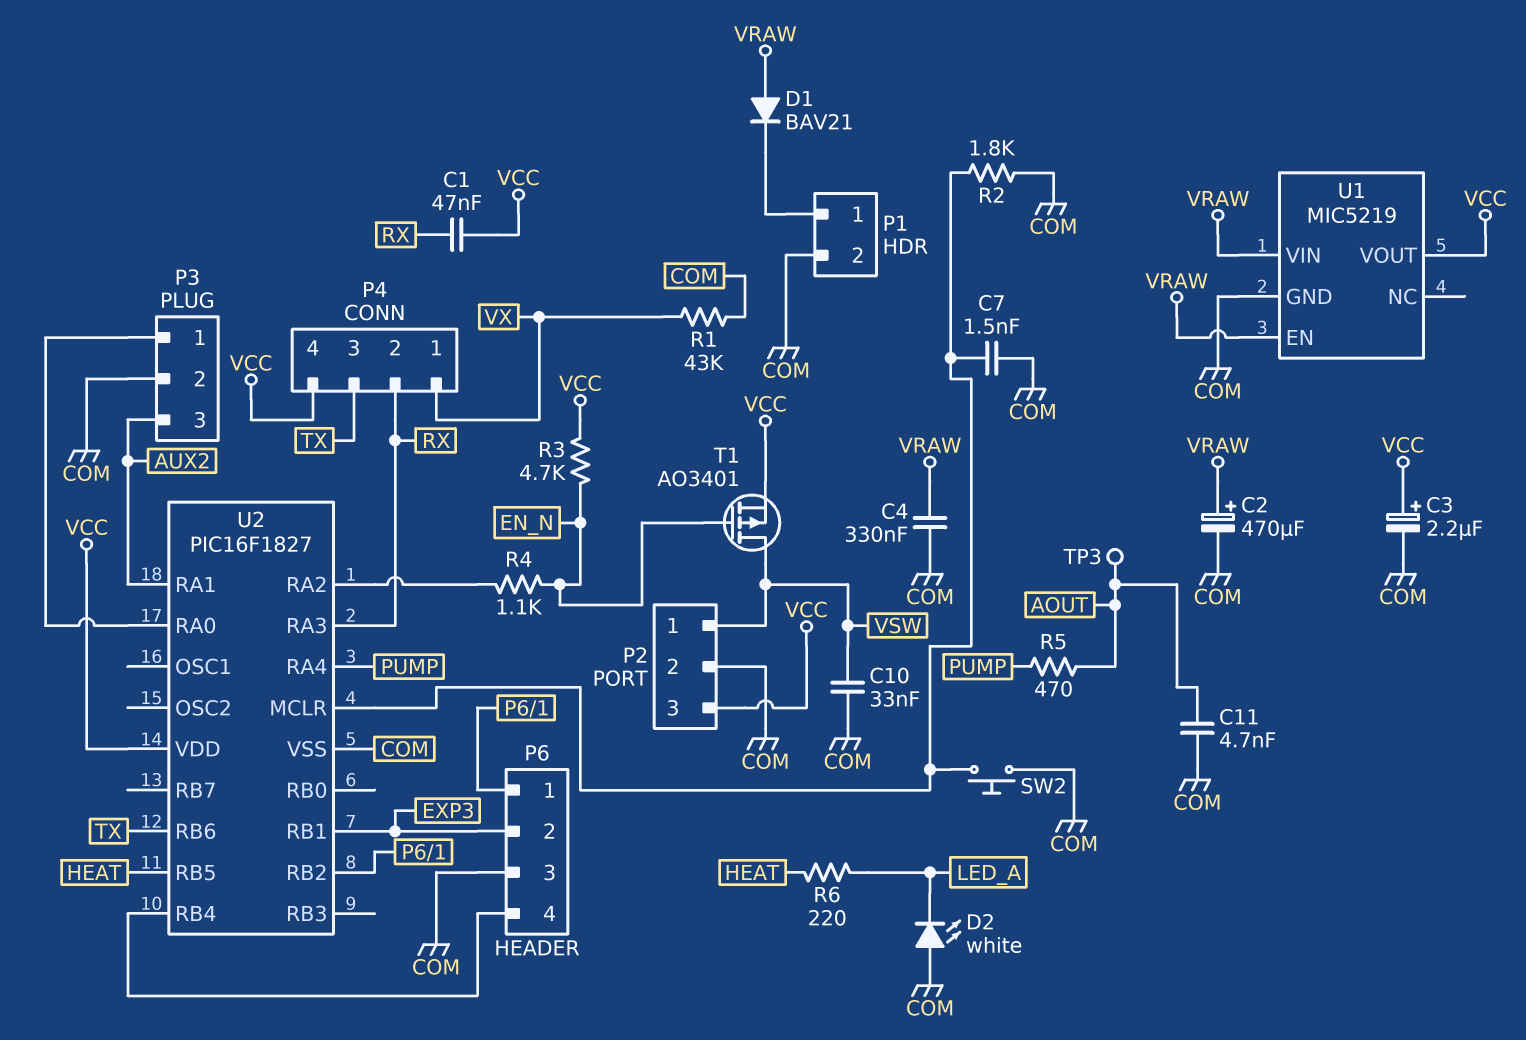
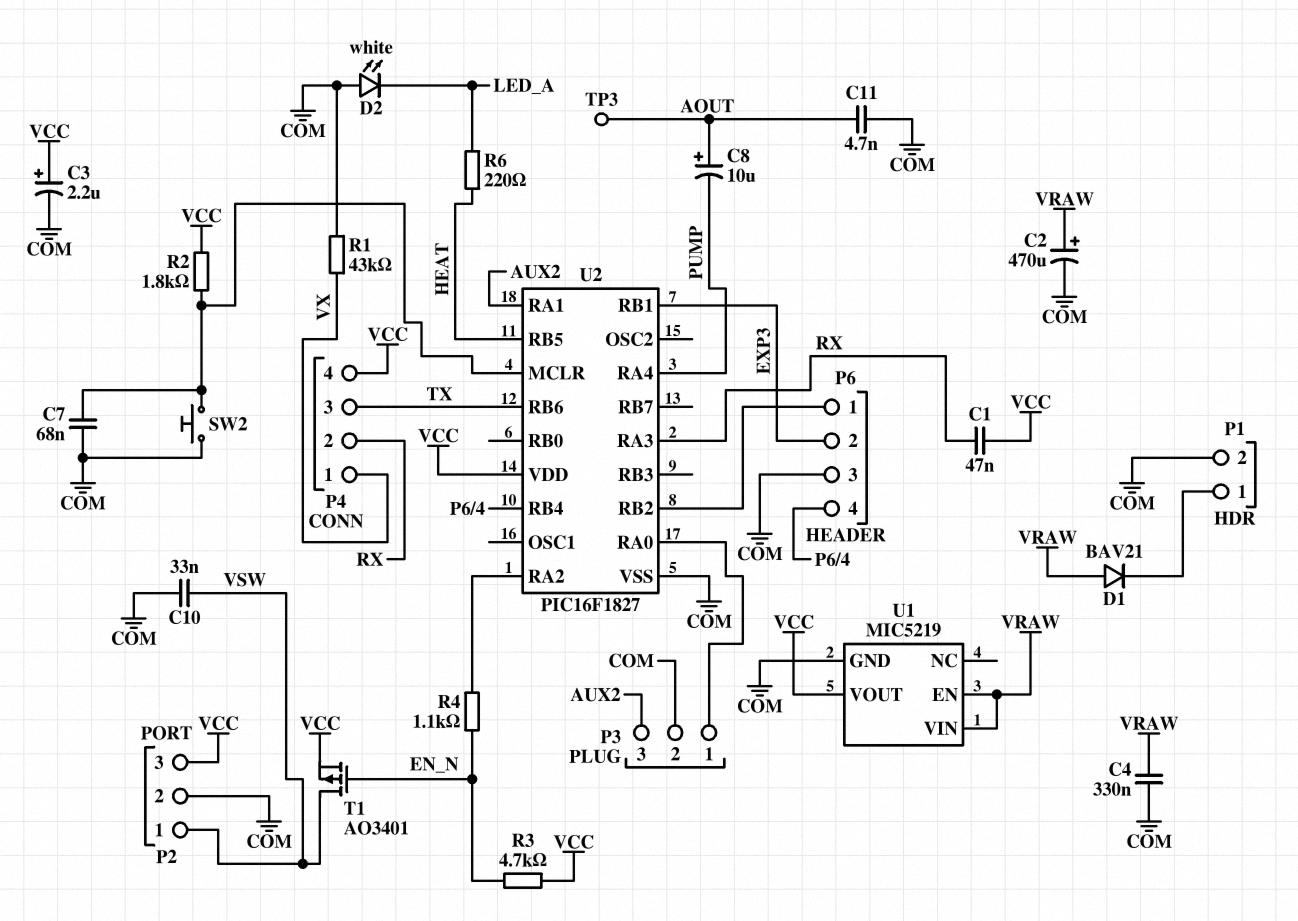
C7: 1.5nF (COM, U2/MCLR) -> 68nF (COM, U2/MCLR)
C8: none -> 10uF (plus AOUT, minus PUMP)
R2: 1.8k (COM, U2/MCLR) -> 1.8k (U2/MCLR, VCC)
R5: 470 (AOUT, PUMP) -> none

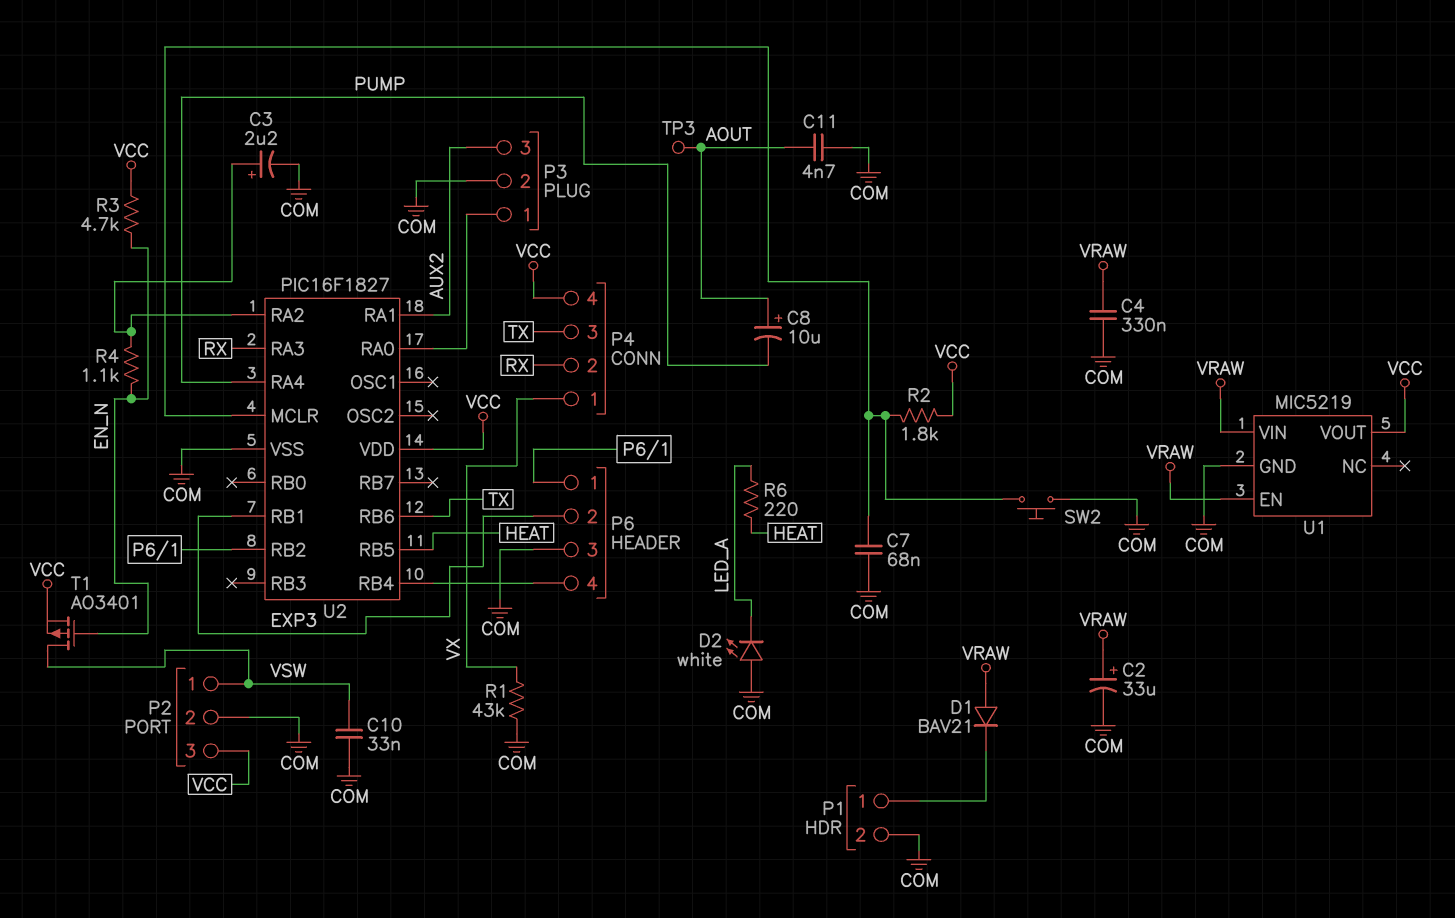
C1: 47nF (RX, VCC) -> none
C2: 470uF (plus VRAW, minus COM) -> 33uF (plus VRAW, minus COM)
C3: 2.2uF (plus VCC, minus COM) -> 2.2uF (plus U2/RA2, minus COM)

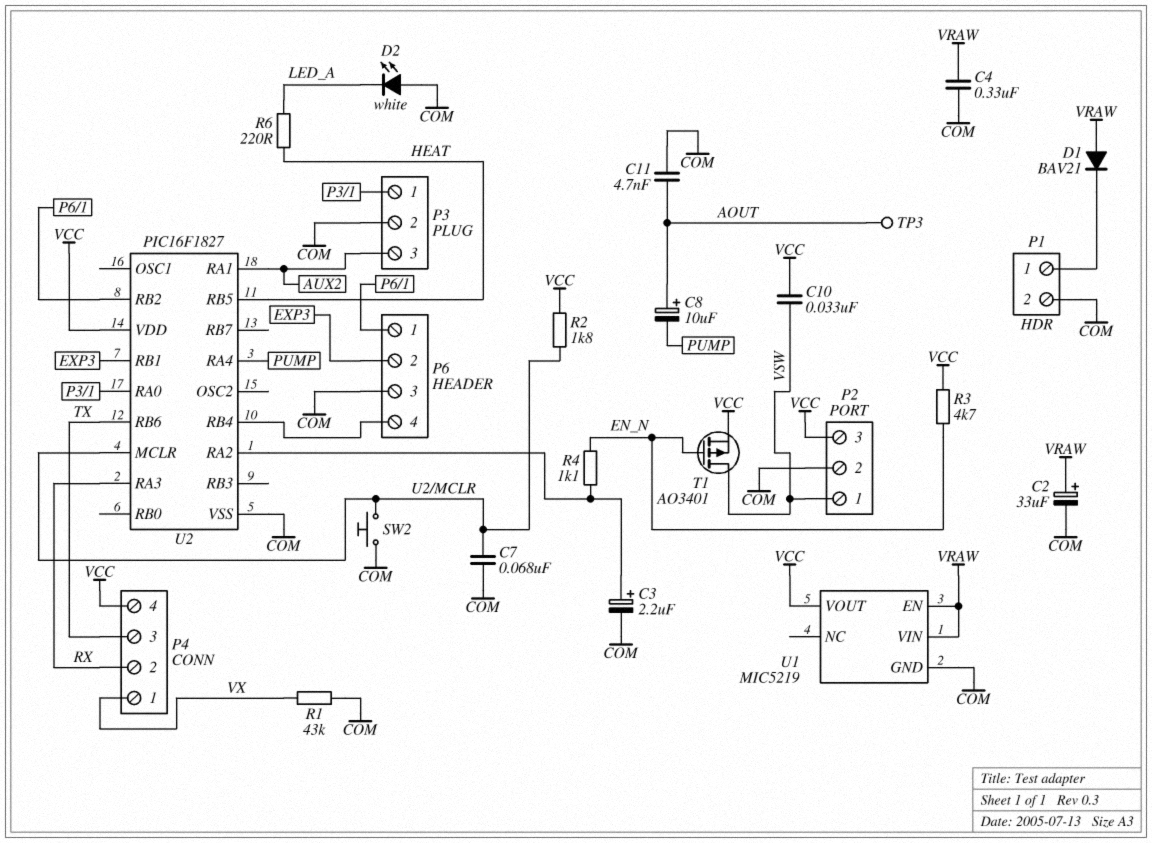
C10: 33nF (COM, VSW) -> 33nF (VCC, VSW)

